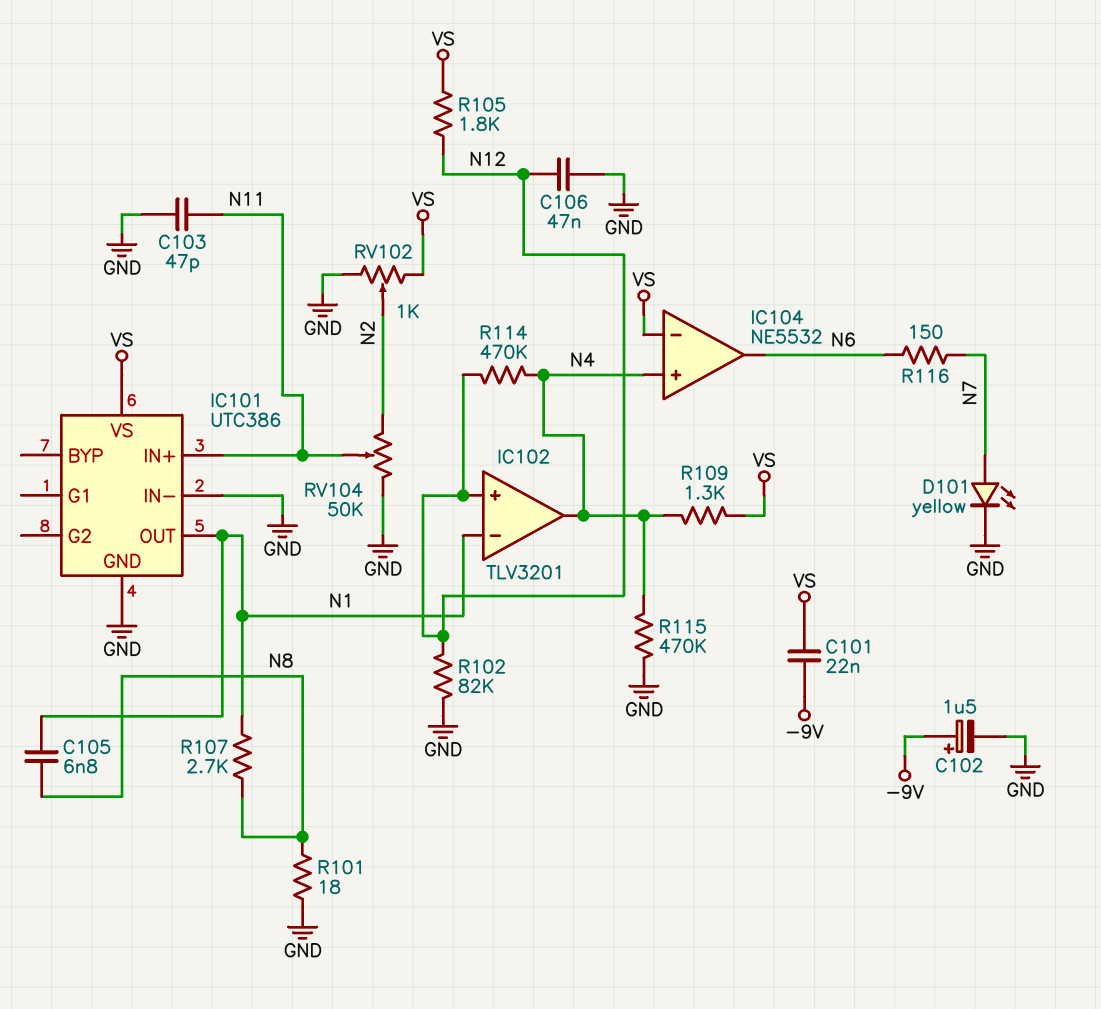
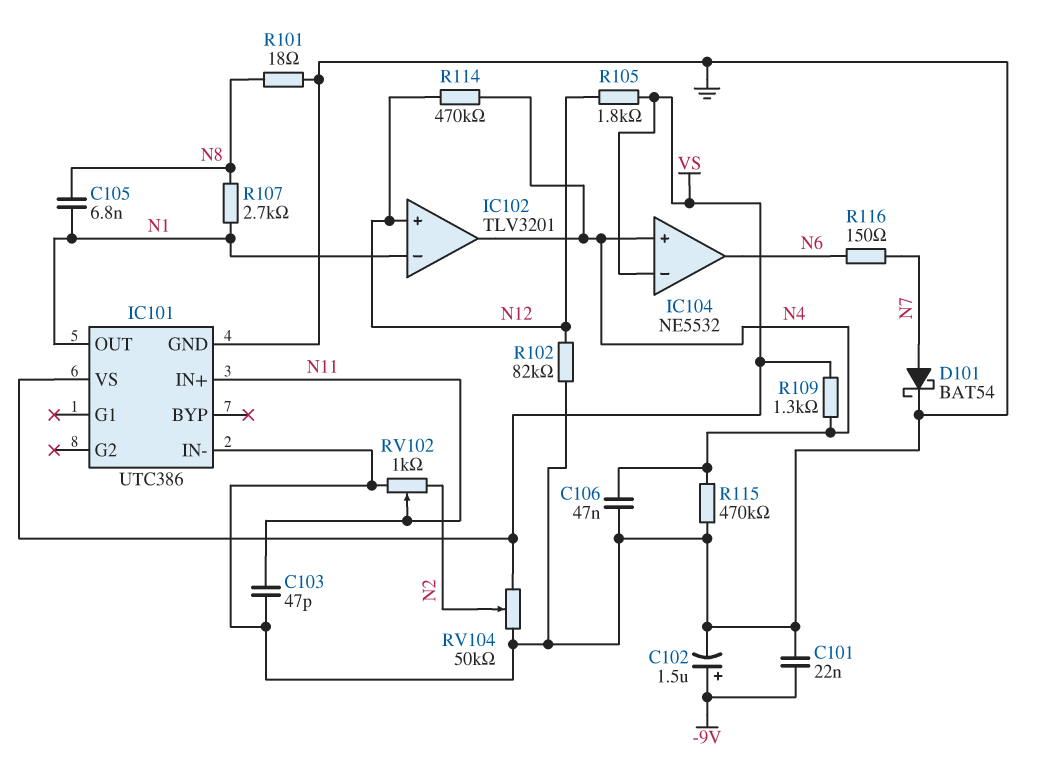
C101: 22nF (-9V, VS) -> 22nF (-9V, GND)
C106: 47nF (GND, N12) -> 47nF (GND, N4)
D101: LED yellow (A N7, K GND) -> schottky BAT54 (A N7, K GND)
RV102: 1k (GND, VS, wiper N2) -> 1k (GND, N2, wiper N11)
RV104: 50k (GND, N2, wiper N11) -> 50k (GND, VS, wiper N2)

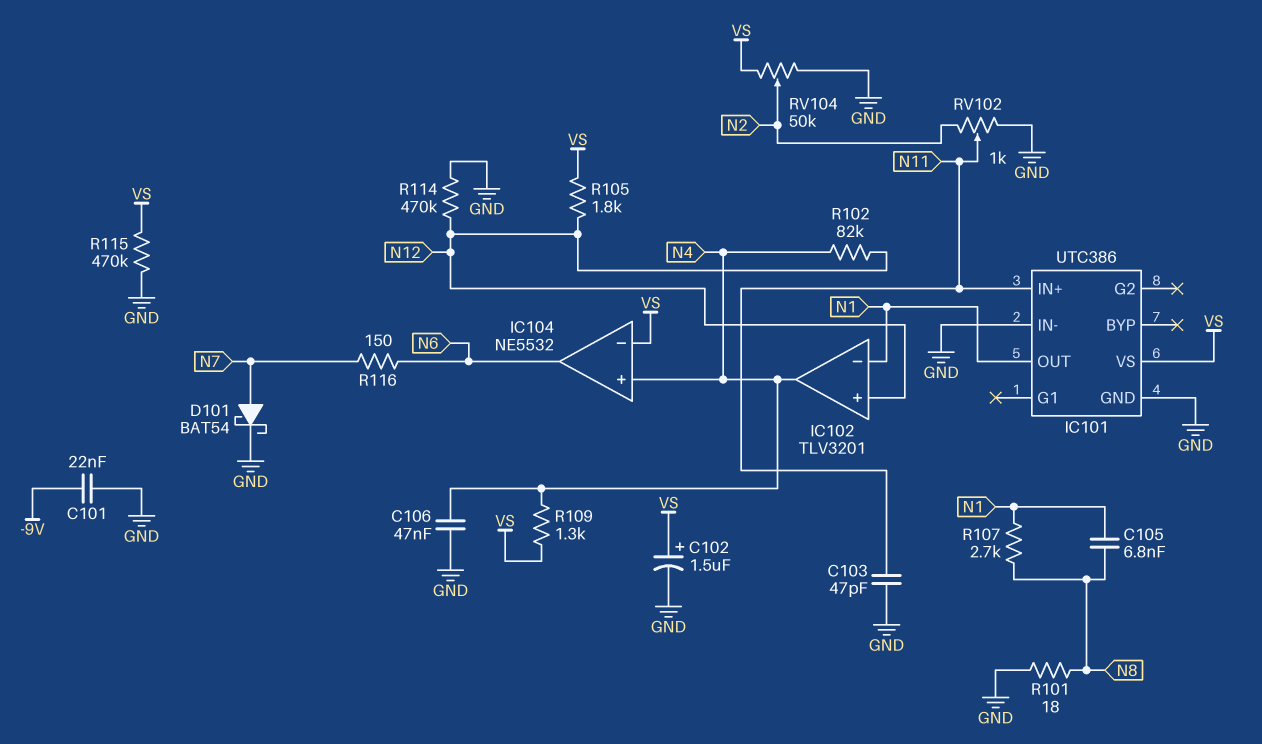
C102: 1.5uF (plus -9V, minus GND) -> 1.5uF (plus VS, minus GND)
R102: 82k (GND, N12) -> 82k (N4, N12)
R114: 470k (N4, N12) -> 470k (GND, N12)
R115: 470k (GND, N4) -> 470k (GND, VS)

